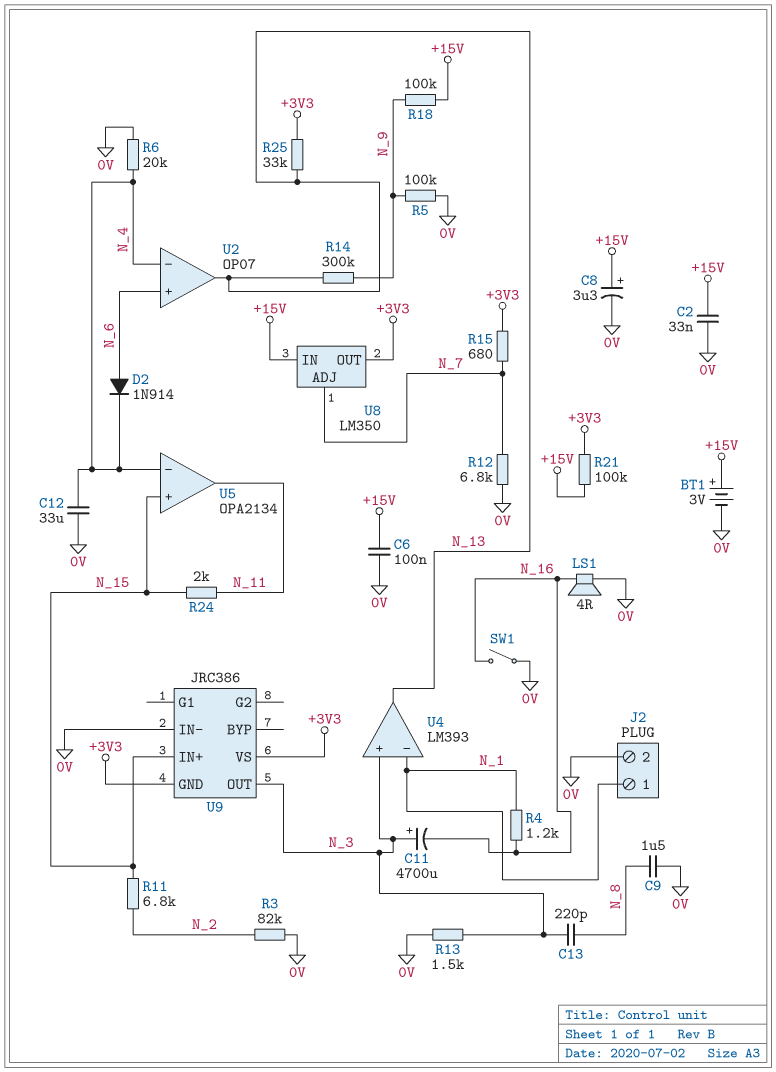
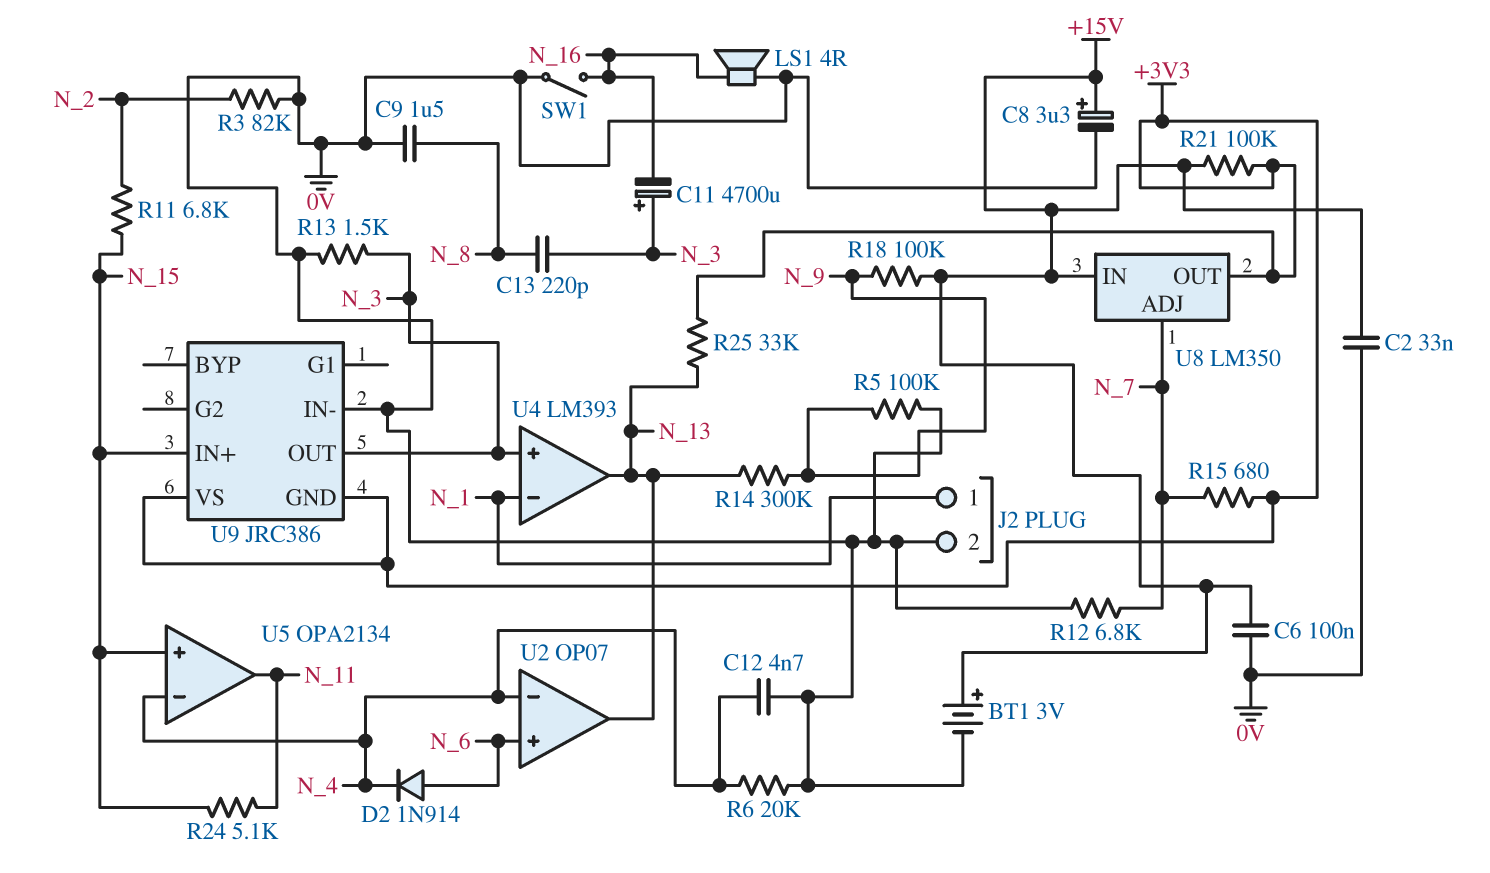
C12: 33uF (0V, N_4) -> 4.7nF (0V, N_4)
R4: 1.2k (N_1, N_16) -> none
R24: 2k (N_11, N_15) -> 5.1k (N_11, N_15)

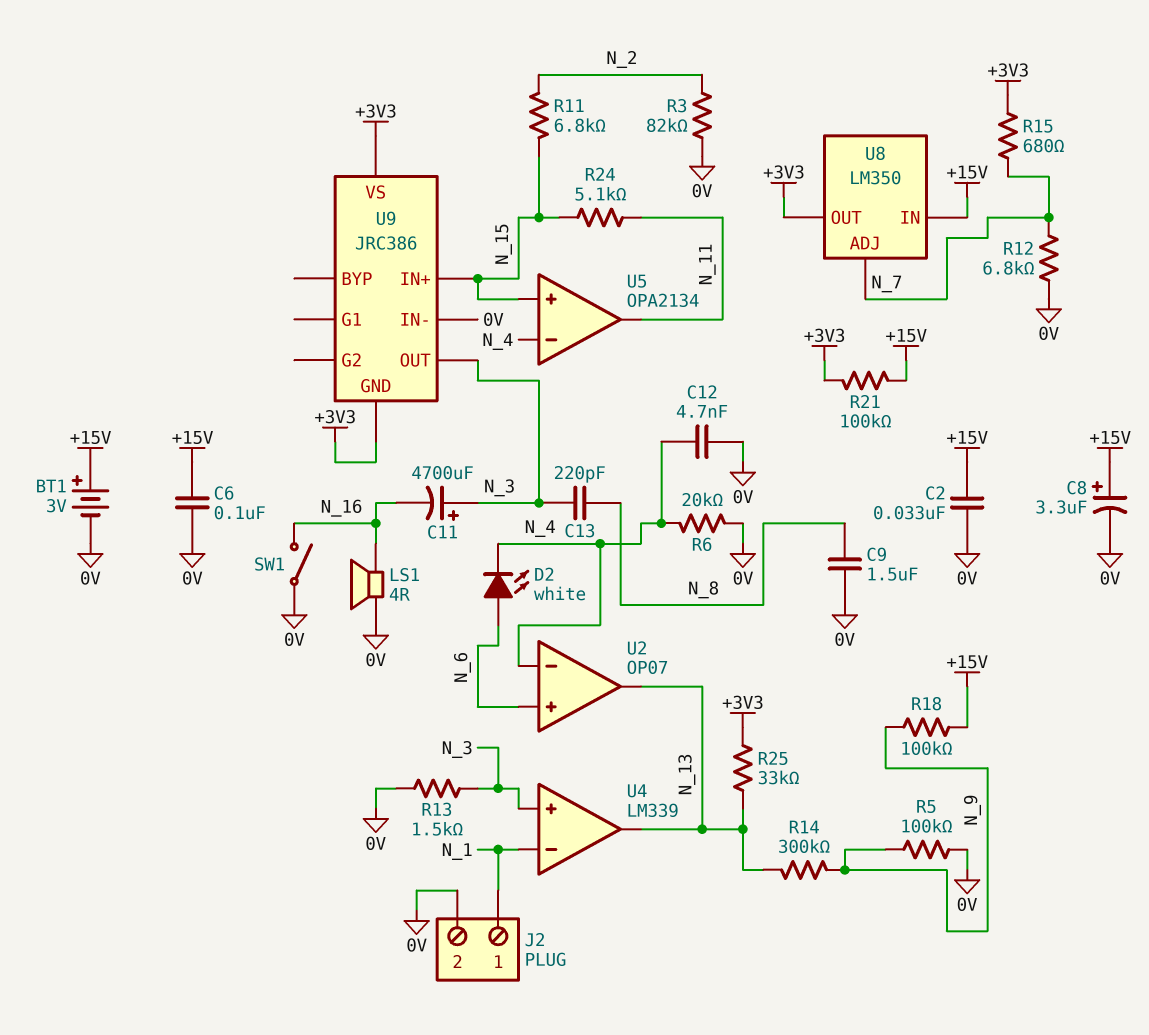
D2: diode 1N914 (A N_6, K N_4) -> LED white (A N_6, K N_4)
U4: LM393 -> LM339

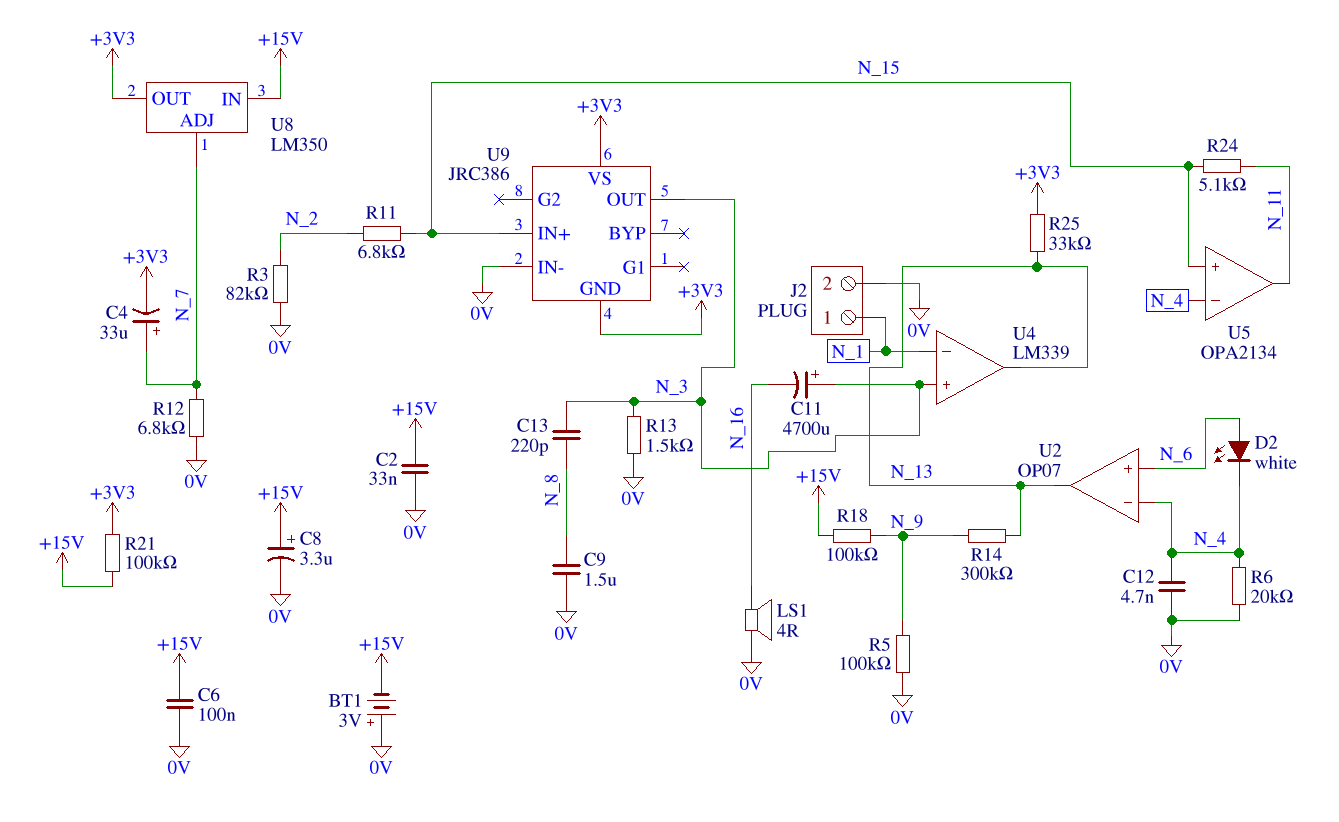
BT1: 3V (plus +15V, minus 0V) -> 3V (plus 0V, minus +15V)
C4: none -> 33uF (plus N_7, minus +3V3)
R15: 680 (+3V3, N_7) -> none
SW1: switch (0V, N_16) -> none

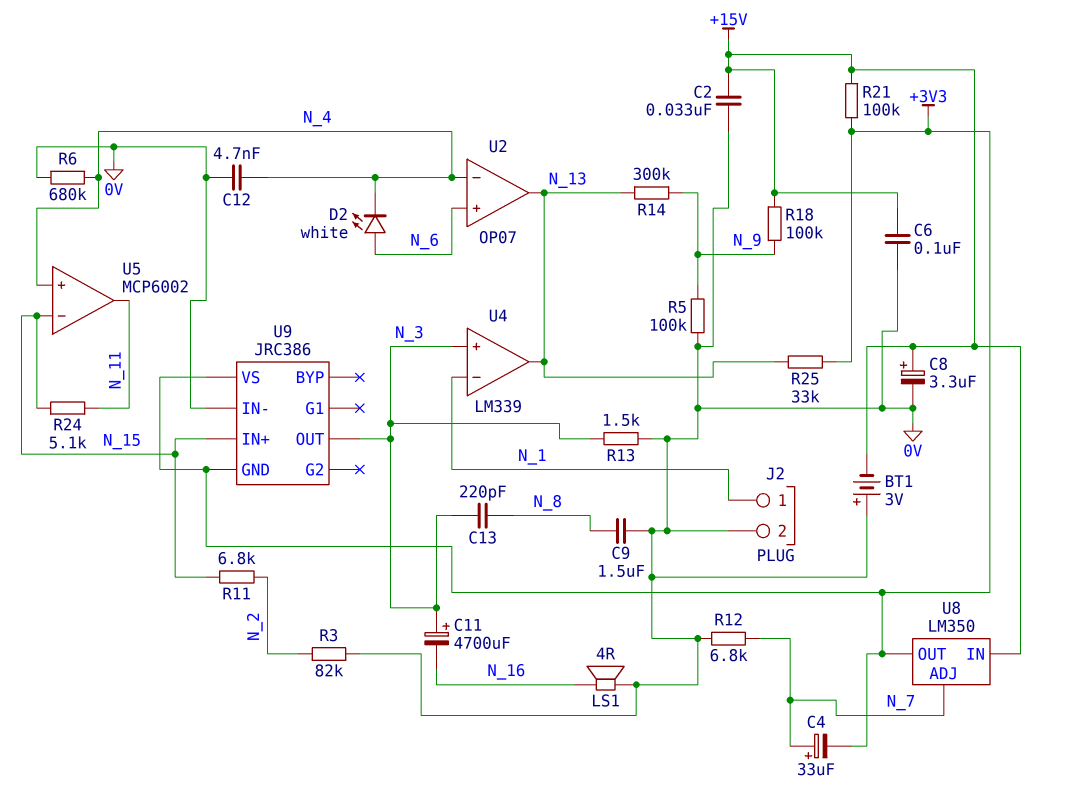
R6: 20k (0V, N_4) -> 680k (0V, N_4)
U5: OPA2134 -> MCP6002
U5 pin in+: N_15 -> N_4
U5 pin in-: N_4 -> N_15

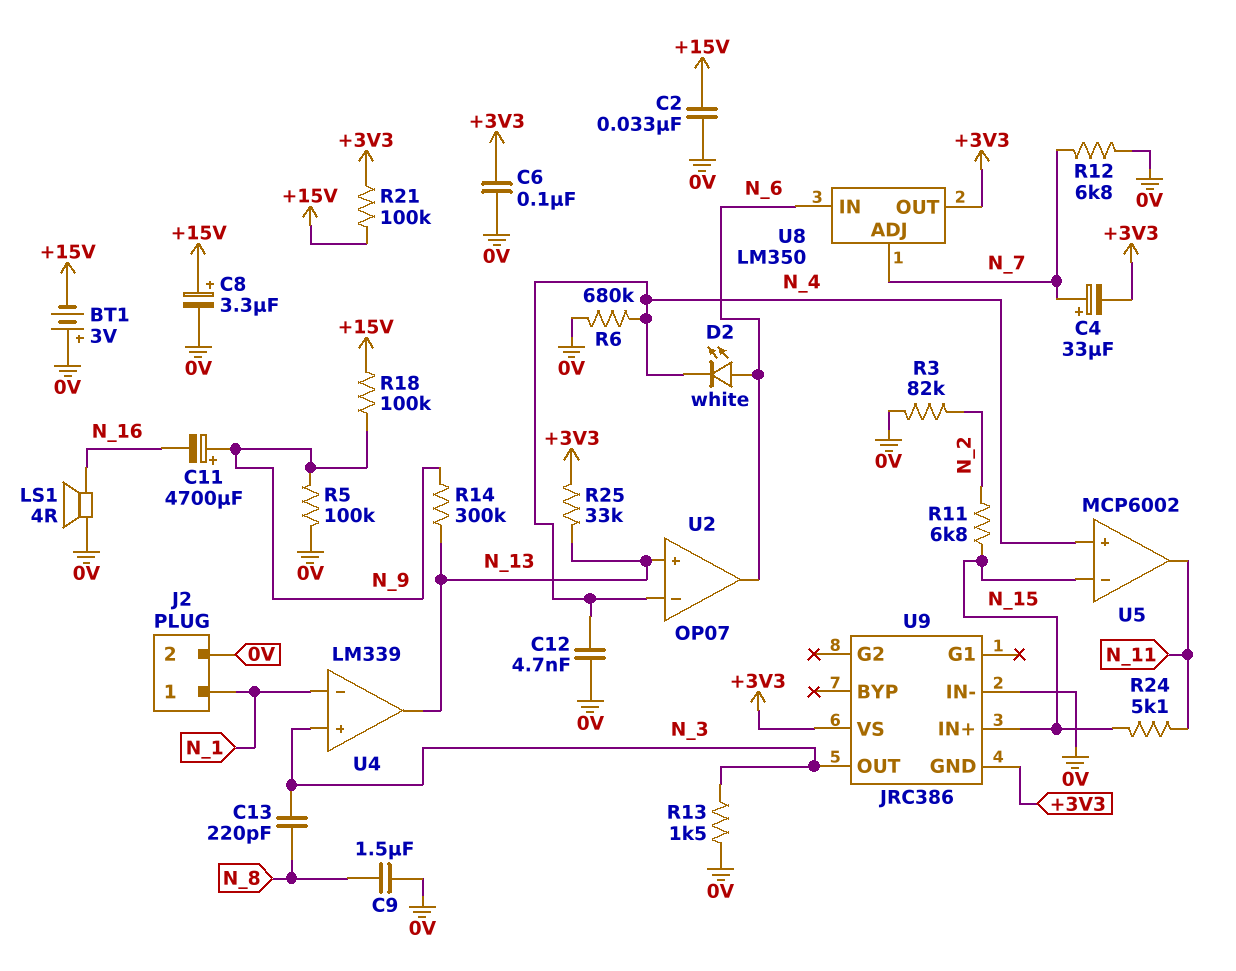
C6: 100nF (+15V, 0V) -> 100nF (+3V3, 0V)
C11: 4700uF (plus N_3, minus N_16) -> 4700uF (plus N_9, minus N_16)
U2 pin in+: N_6 -> N_13
U2 pin out: N_13 -> N_6
U8 pin IN: +15V -> N_6

